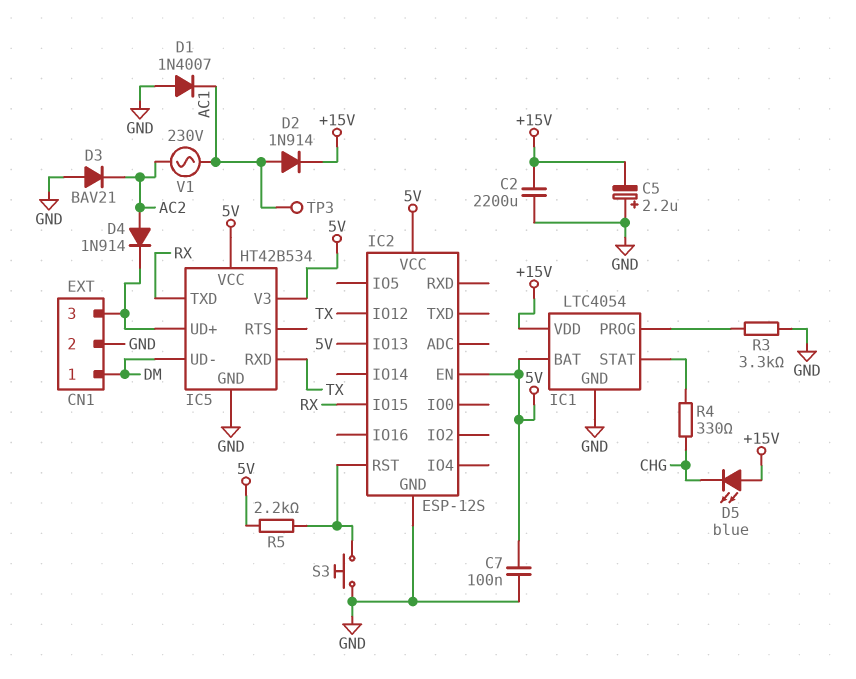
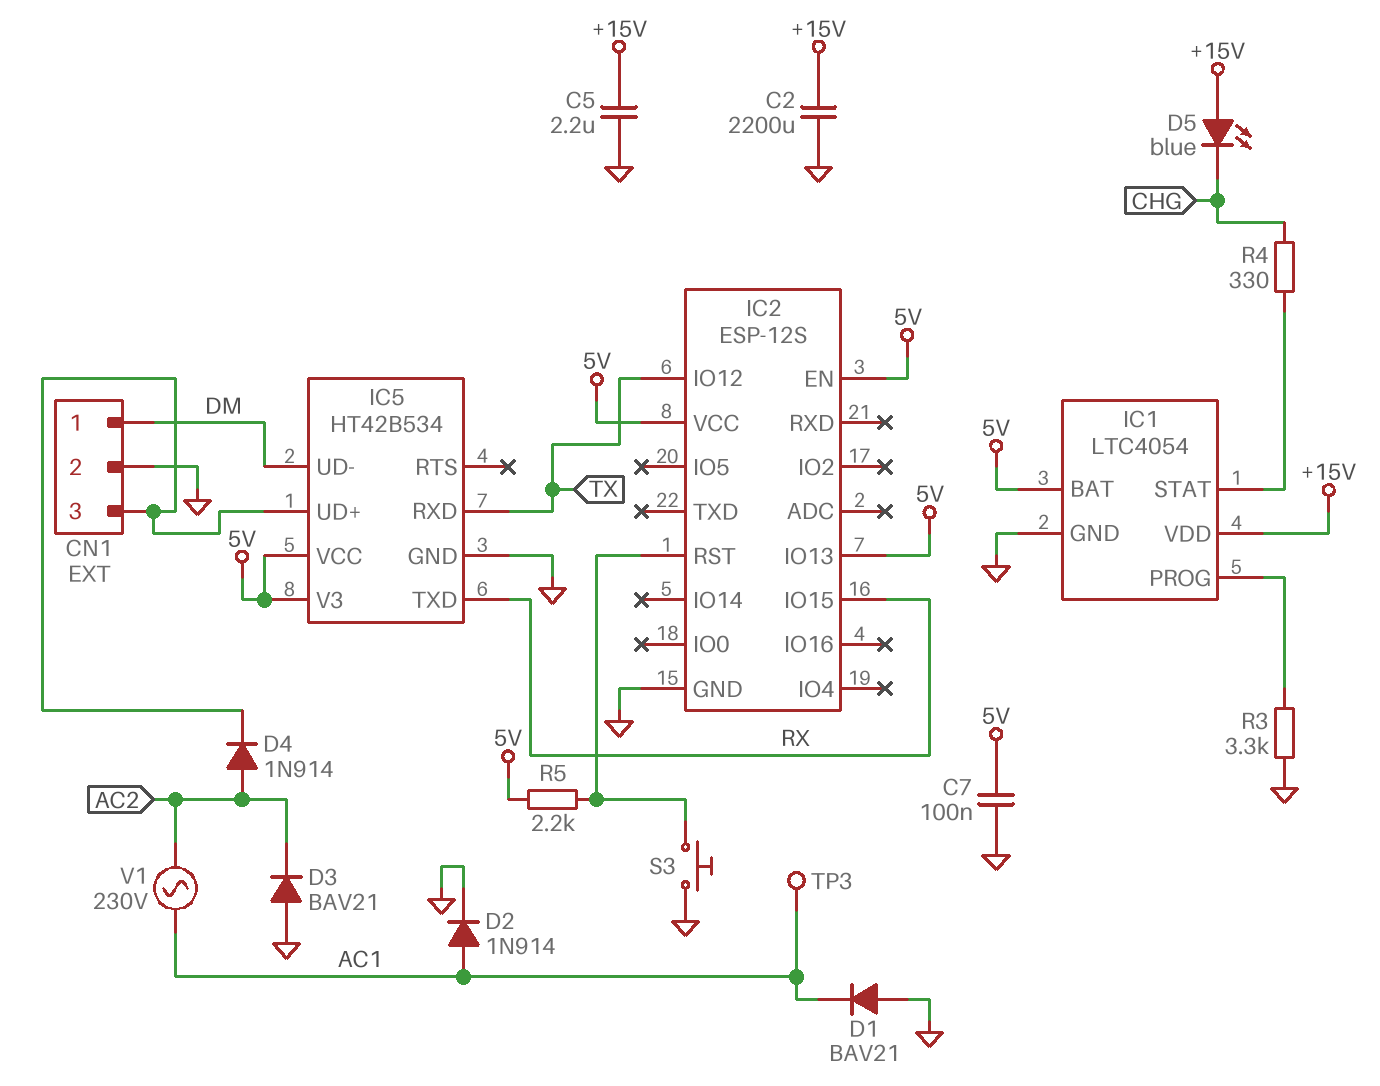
C5: 2.2uF (plus GND, minus +15V) -> 2.2uF (+15V, GND)
D1: diode 1N4007 (A GND, K AC1) -> diode BAV21 (A GND, K AC1)
D2: diode 1N914 (A AC1, K +15V) -> diode 1N914 (A AC1, K GND)

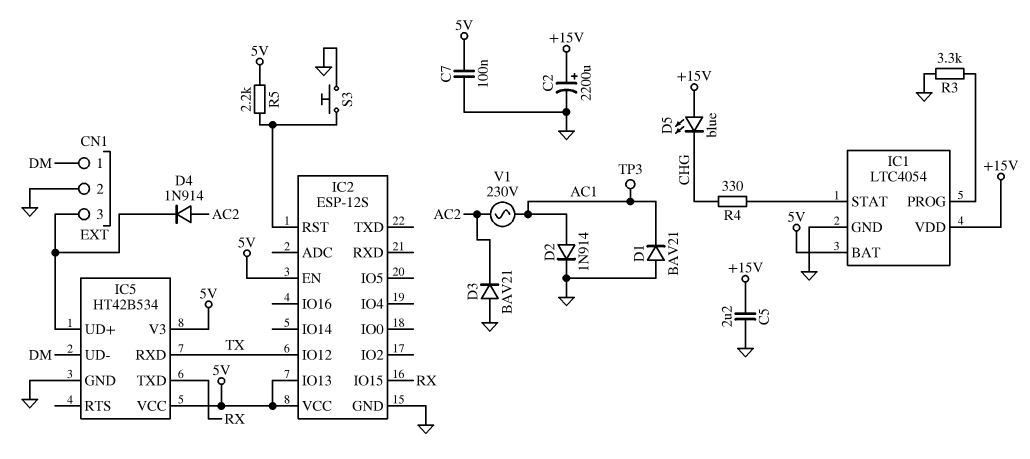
C2: 2200uF (+15V, GND) -> 2200uF (plus +15V, minus GND)

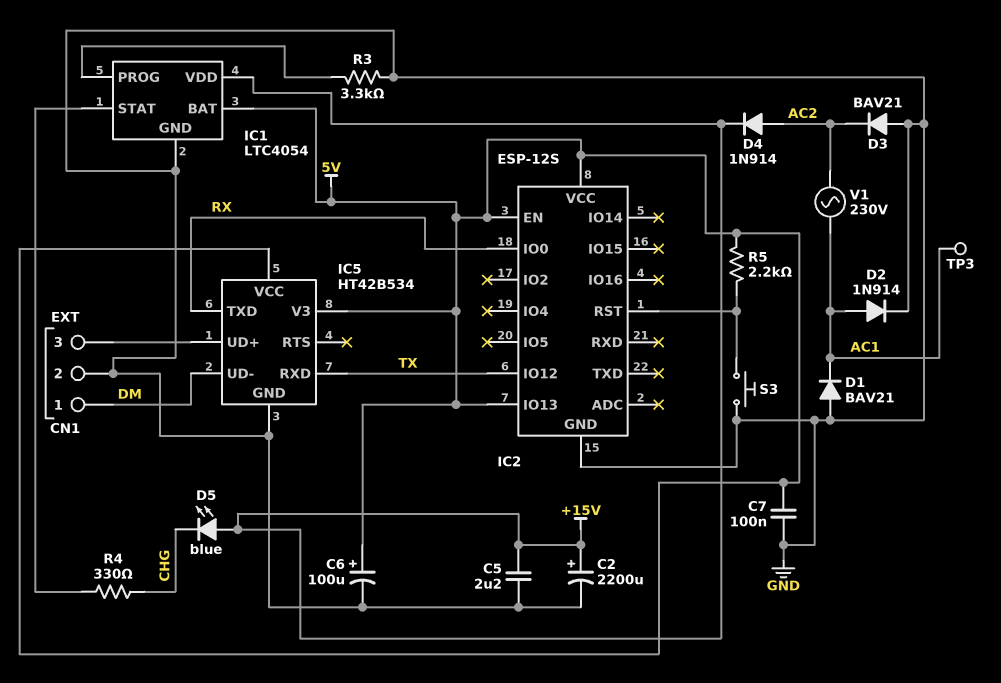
C6: none -> 100uF (plus 5V, minus GND)
D4: diode 1N914 (A AC2, K CN1/3) -> diode 1N914 (A AC2, K +15V)
IC2 pin IO0: none -> RX
IC2 pin IO15: RX -> none

